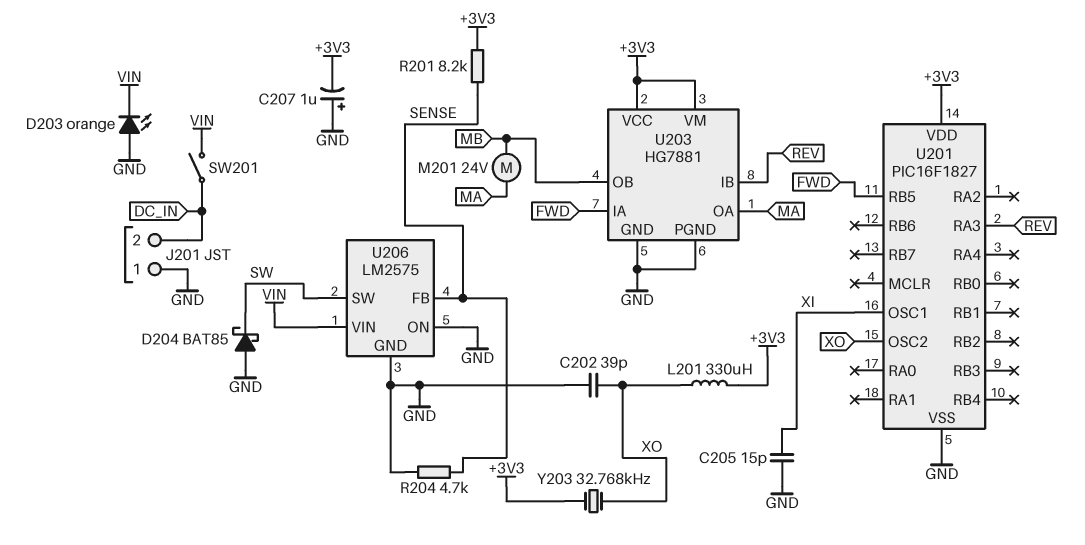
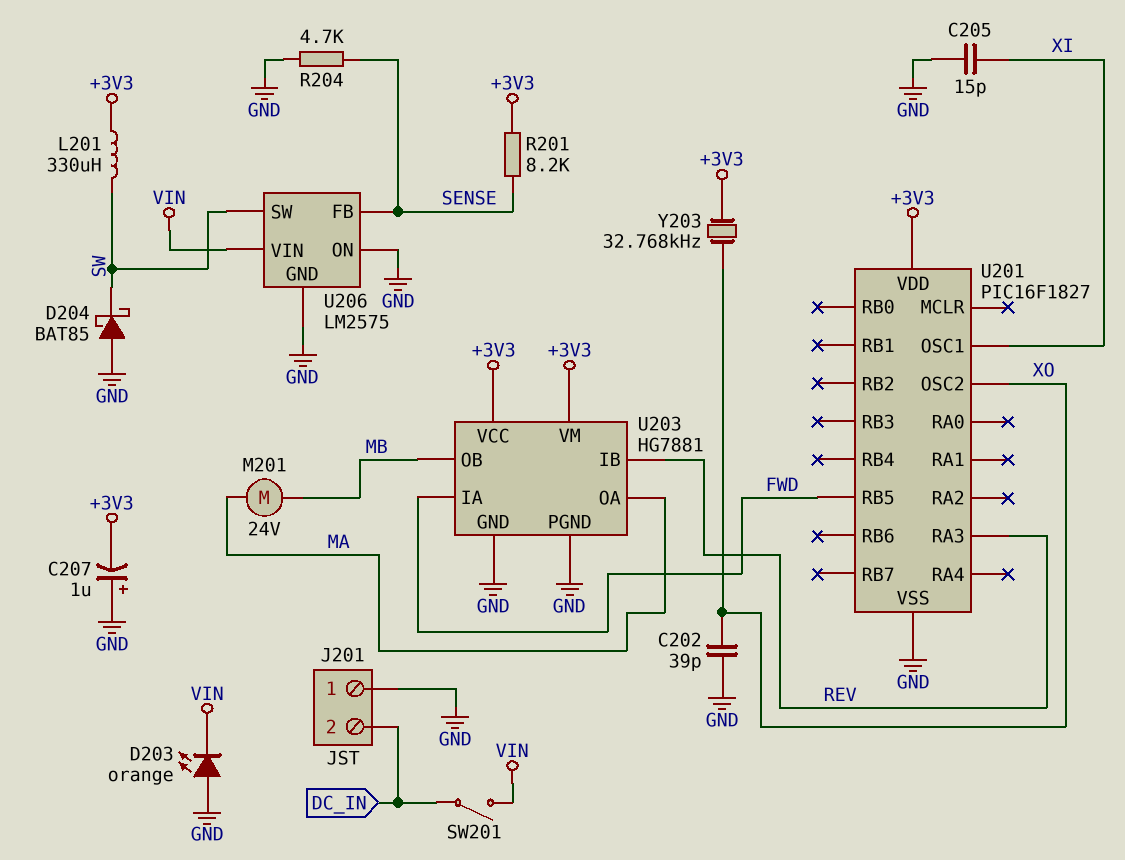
L201: 330uH (+3V3, XO) -> 330uH (+3V3, SW)

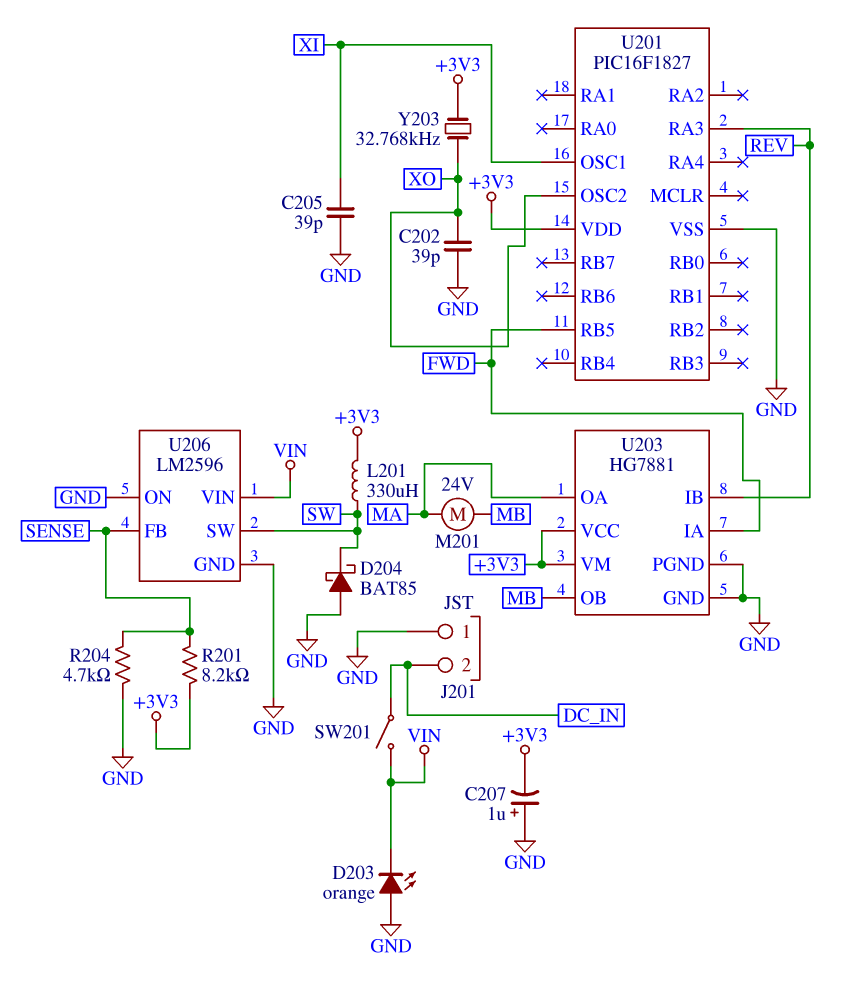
C205: 15pF (GND, XI) -> 39pF (GND, XI)
U206: LM2575 -> LM2596

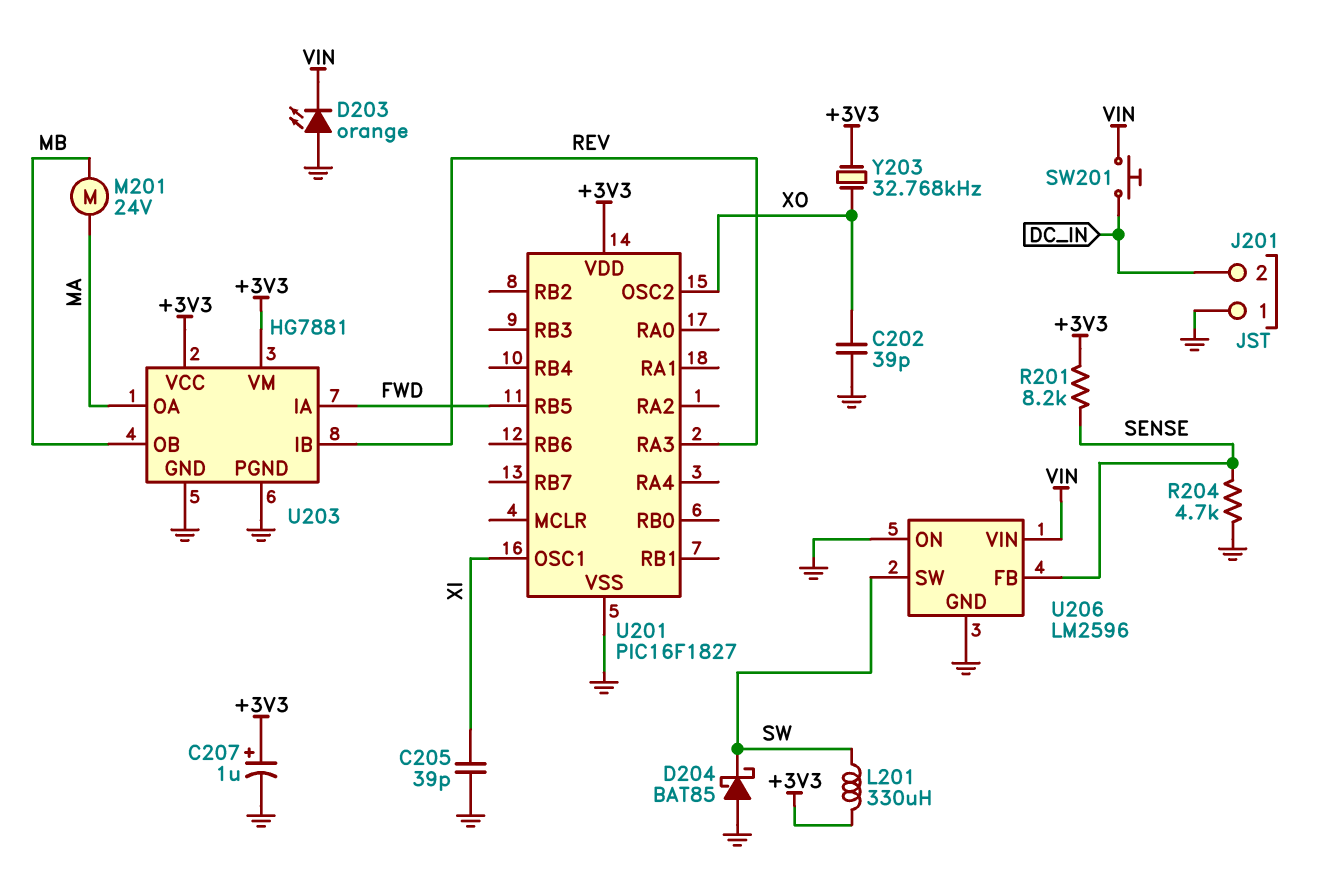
C207: 1uF (plus GND, minus +3V3) -> 1uF (plus +3V3, minus GND)
SW201: switch (DC_IN, VIN) -> button (DC_IN, VIN)

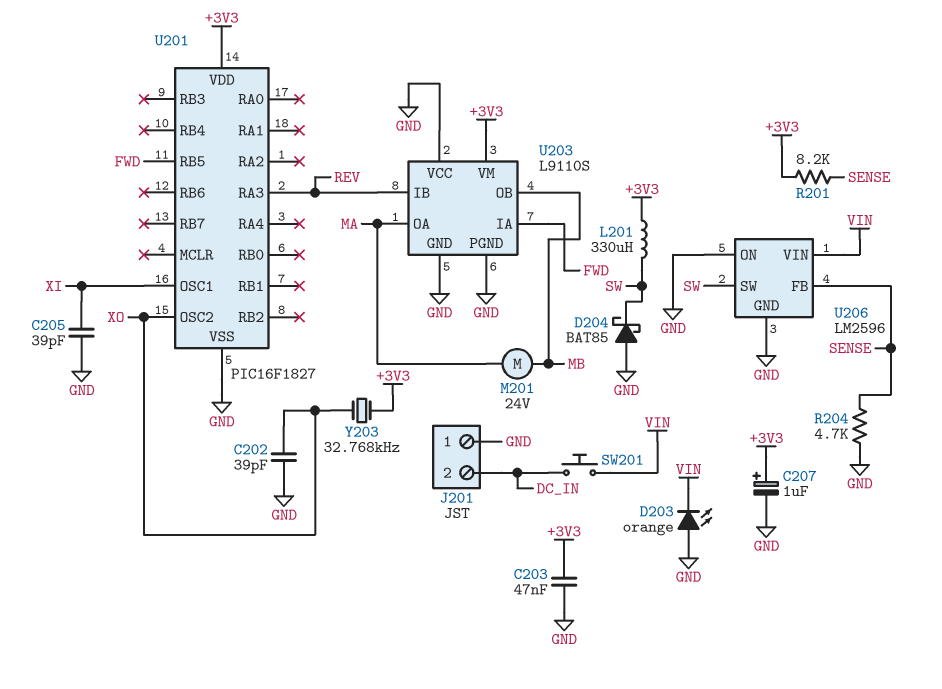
C203: none -> 47nF (+3V3, GND)
U203: HG7881 -> L9110S
U203 pin VCC: +3V3 -> GND

